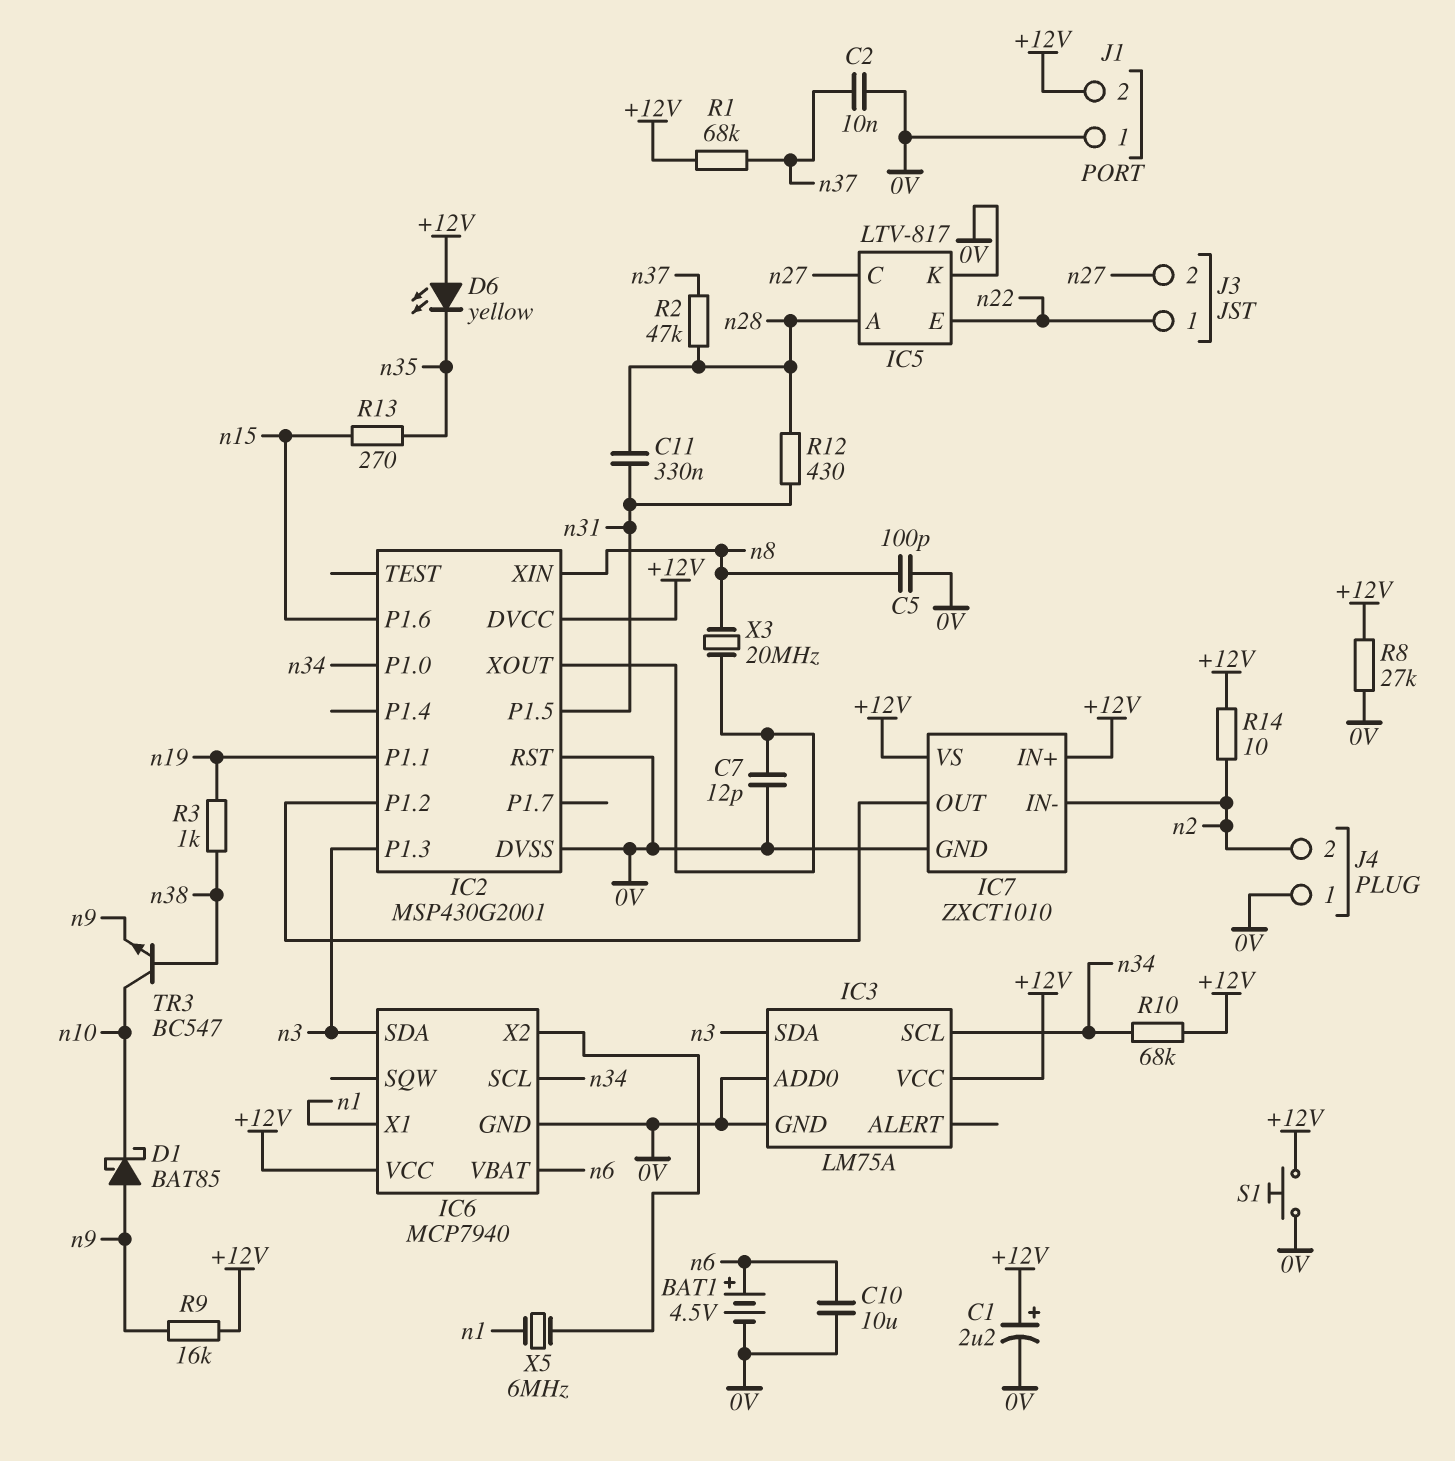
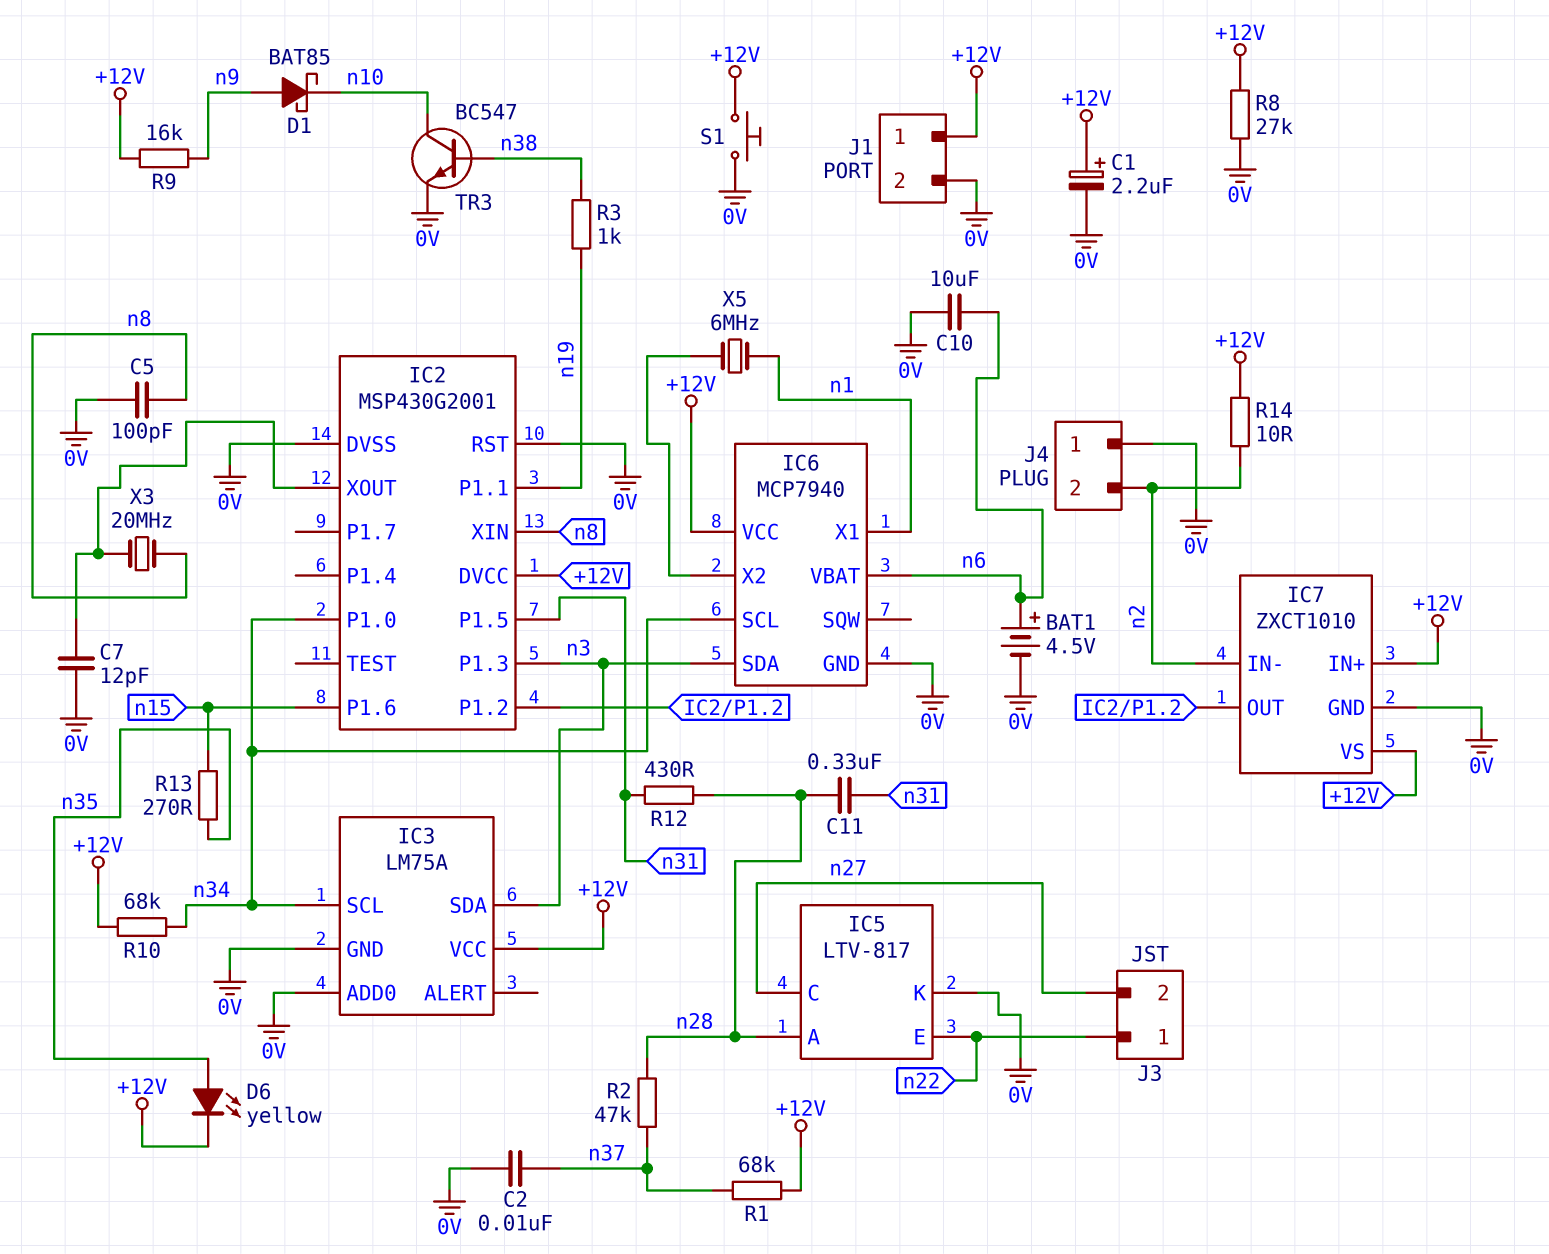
D6: LED yellow (A +12V, K n35) -> LED yellow (A n35, K +12V)
J1 pin 1: 0V -> +12V
J1 pin 2: +12V -> 0V
TR3: NPN BC547 (B n38, C n10, E n9) -> NPN BC547 (B n38, C n10, E 0V)

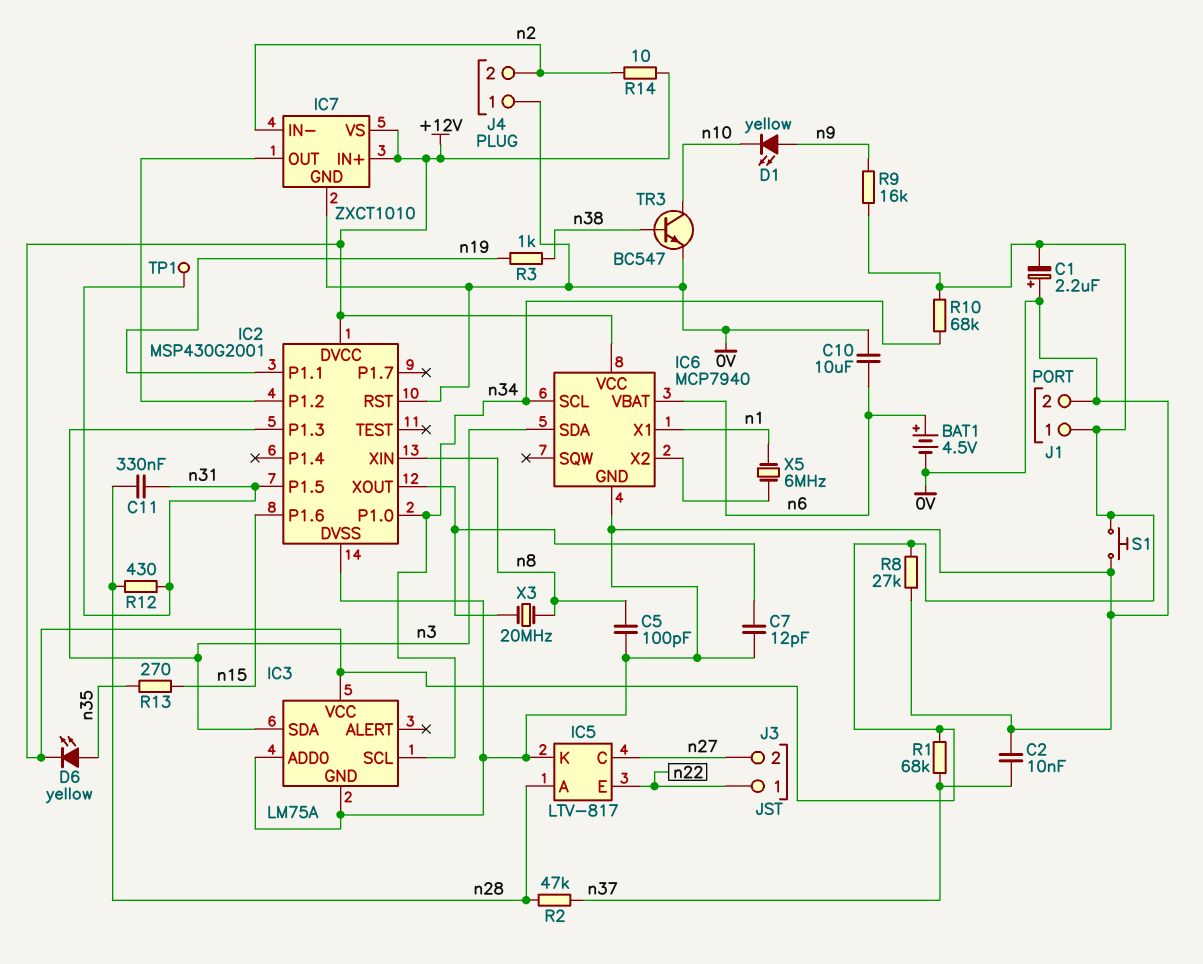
C1: 2.2uF (plus +12V, minus 0V) -> 2.2uF (plus 0V, minus +12V)
D1: schottky BAT85 (A n9, K n10) -> LED yellow (A n9, K n10)
TP1: none -> test point (n31)

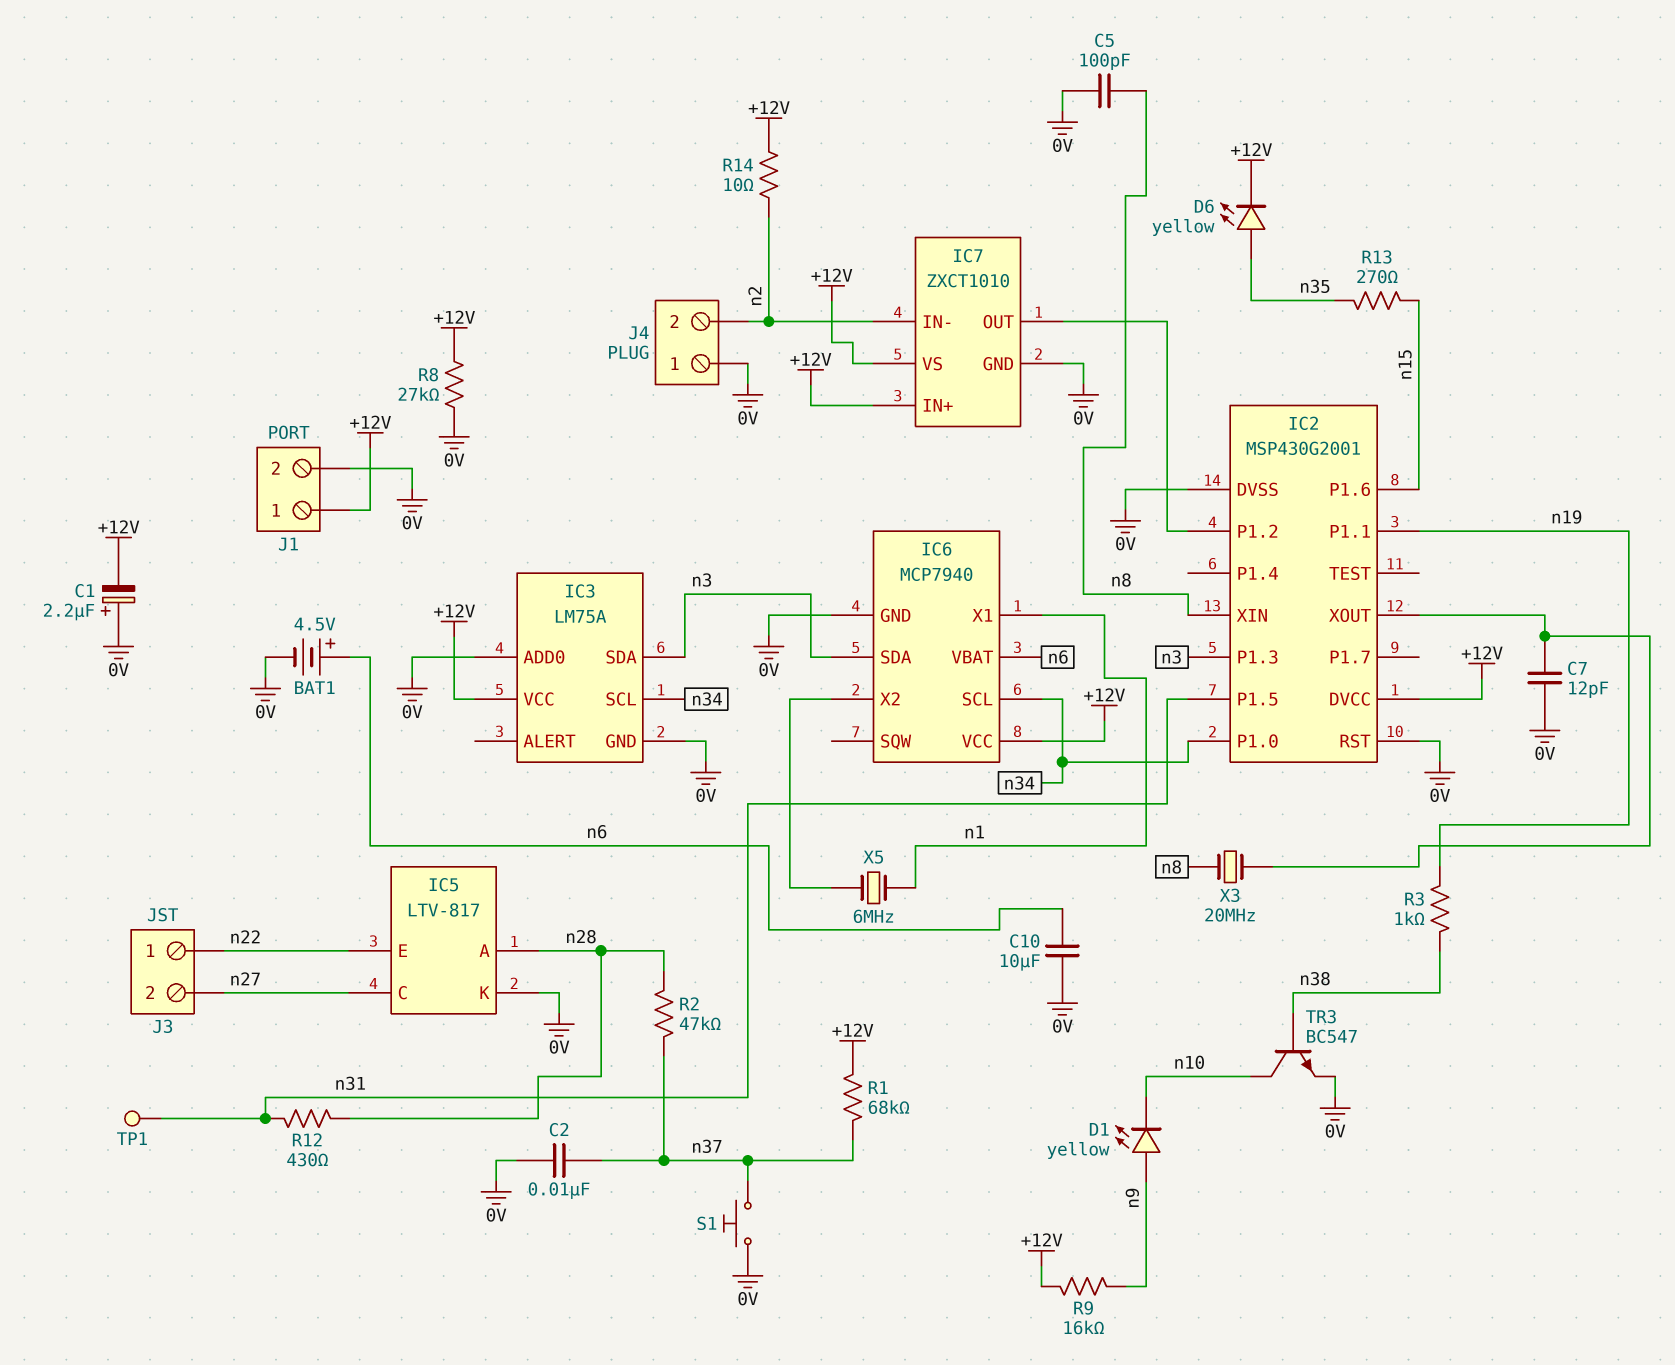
C11: 330nF (n28, n31) -> none
R10: 68k (+12V, n34) -> none
S1: button (+12V, 0V) -> button (0V, n37)

